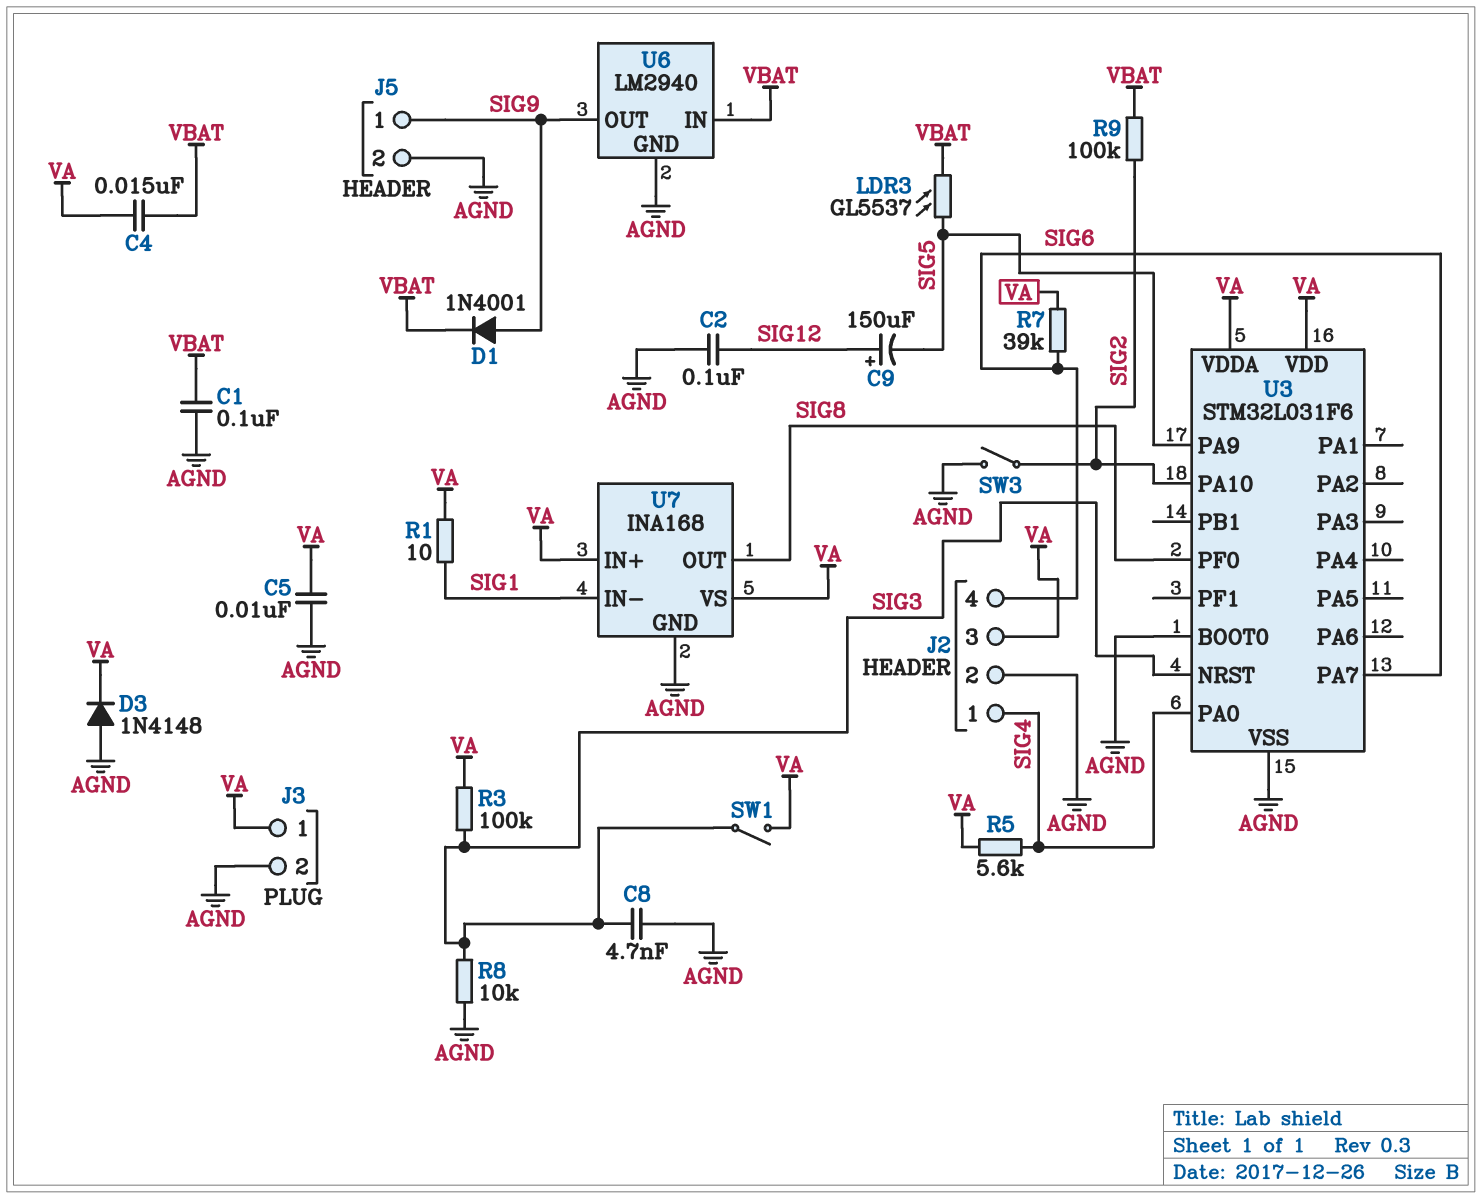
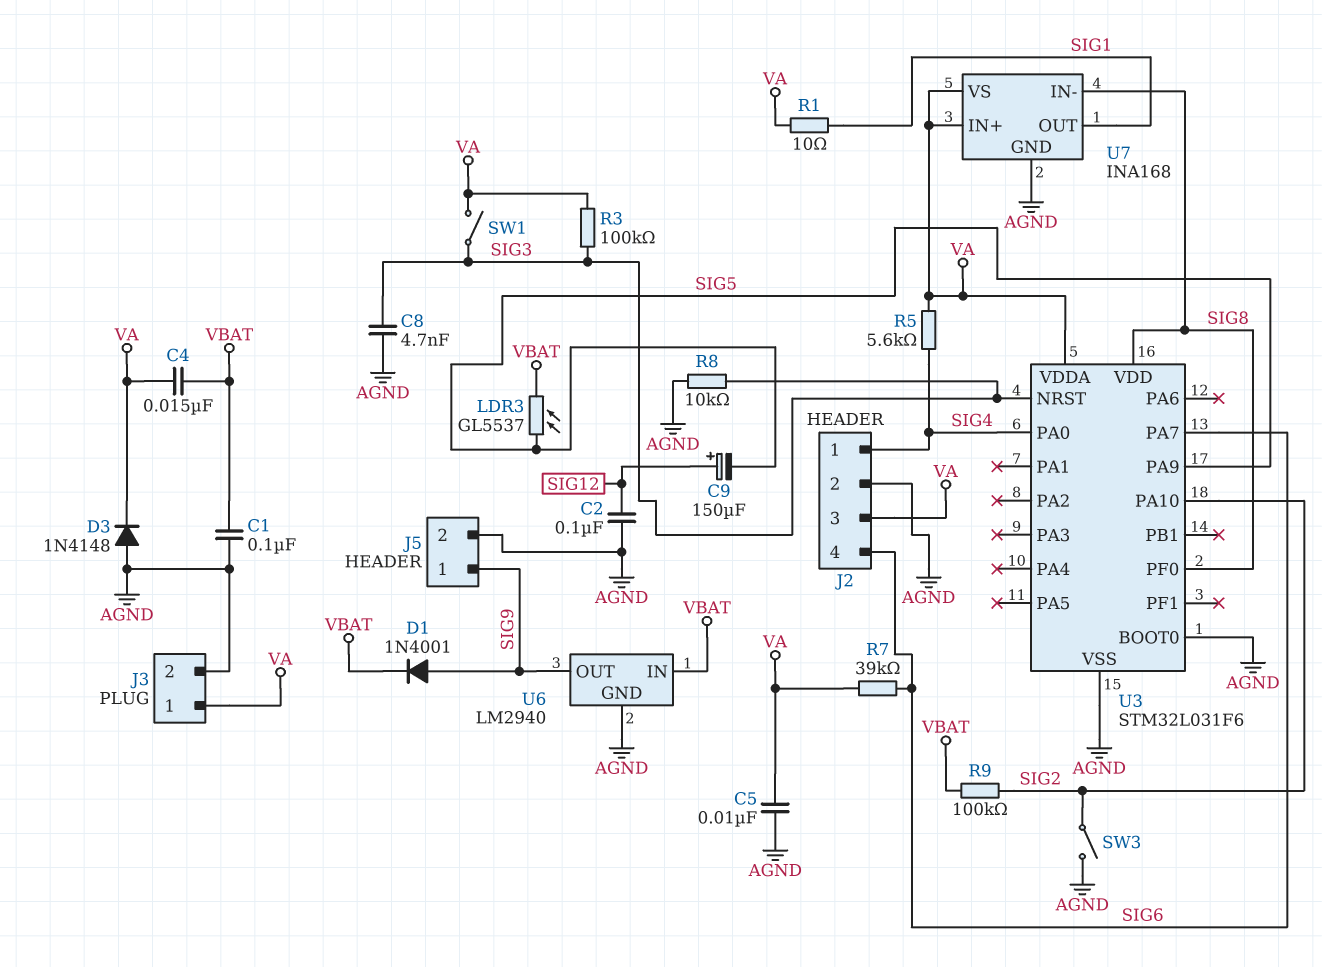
U3 pin VDD: VA -> SIG8
U7 pin IN-: SIG1 -> SIG8
U7 pin OUT: SIG8 -> SIG1

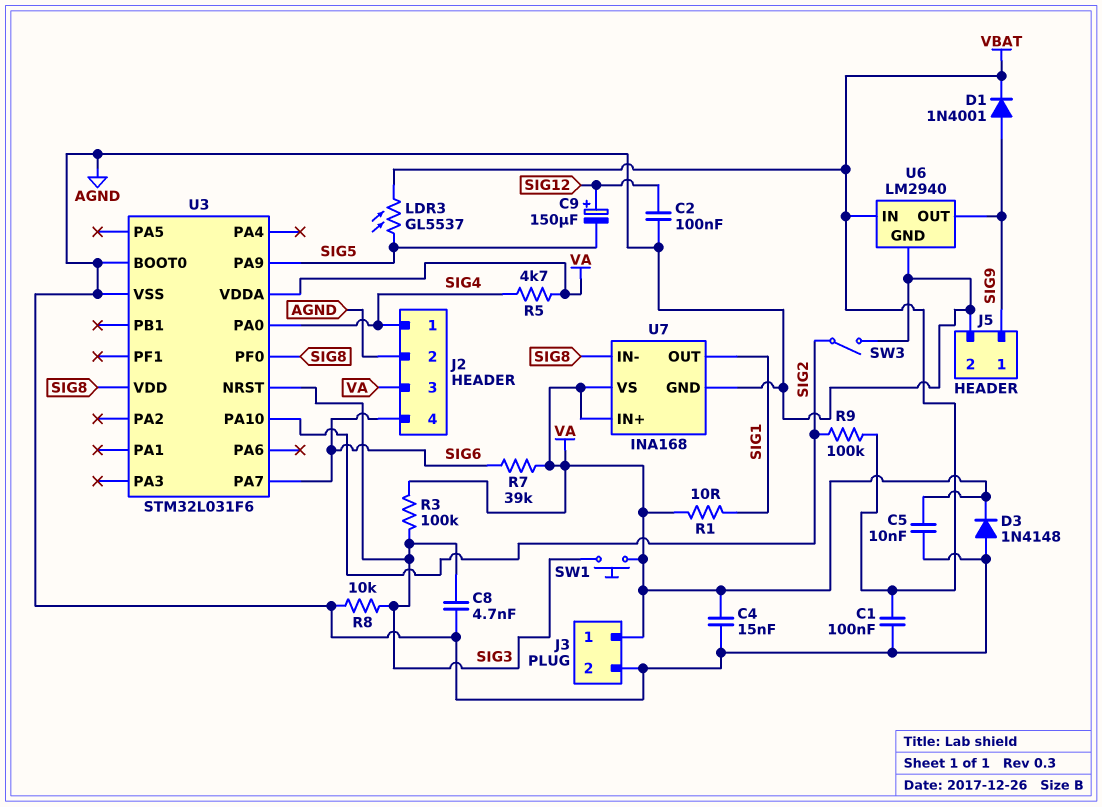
C4: 15nF (VA, VBAT) -> 15nF (AGND, VA)
R5: 5.6k (SIG4, VA) -> 4.7k (SIG4, VA)
SW1: switch (SIG3, VA) -> button (SIG3, VA)

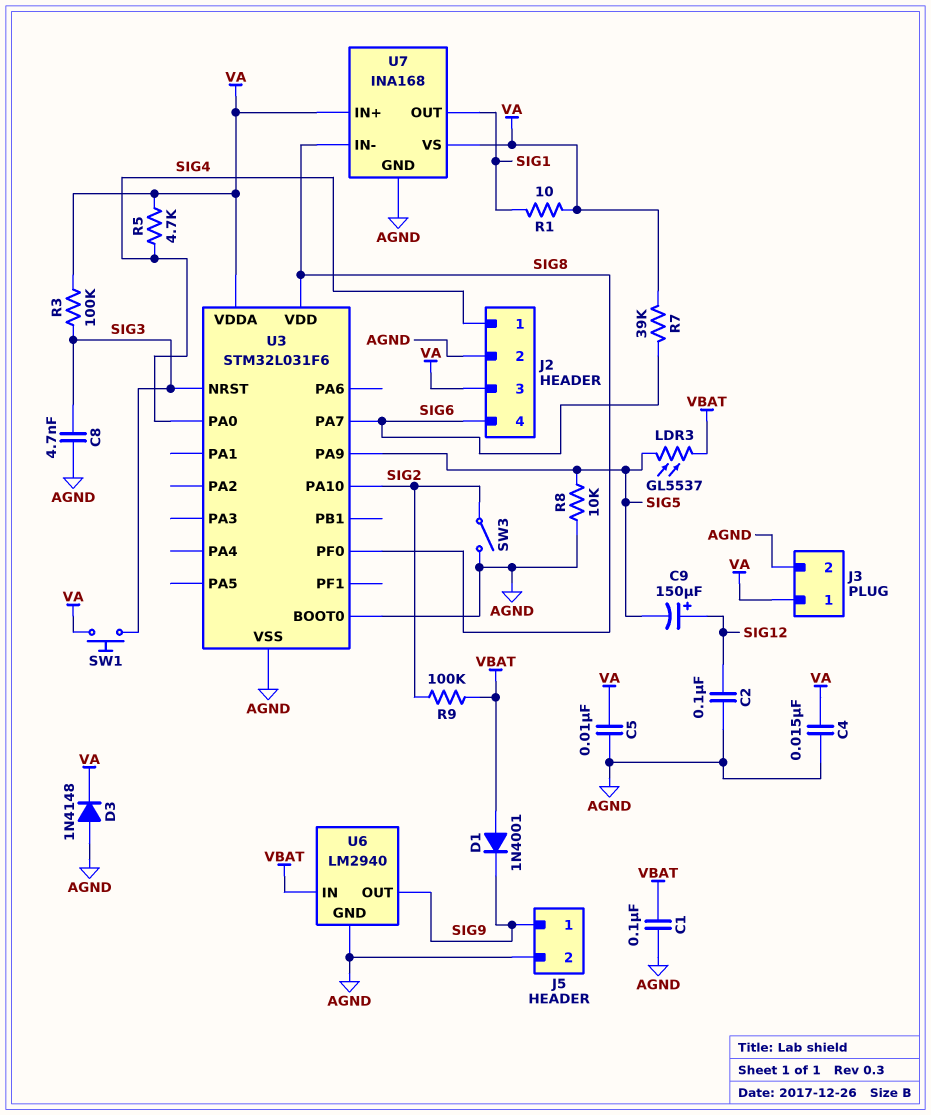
D1: diode 1N4001 (A SIG9, K VBAT) -> diode 1N4001 (A VBAT, K SIG9)
R8: 10k (AGND, SIG3) -> 10k (AGND, SIG5)

